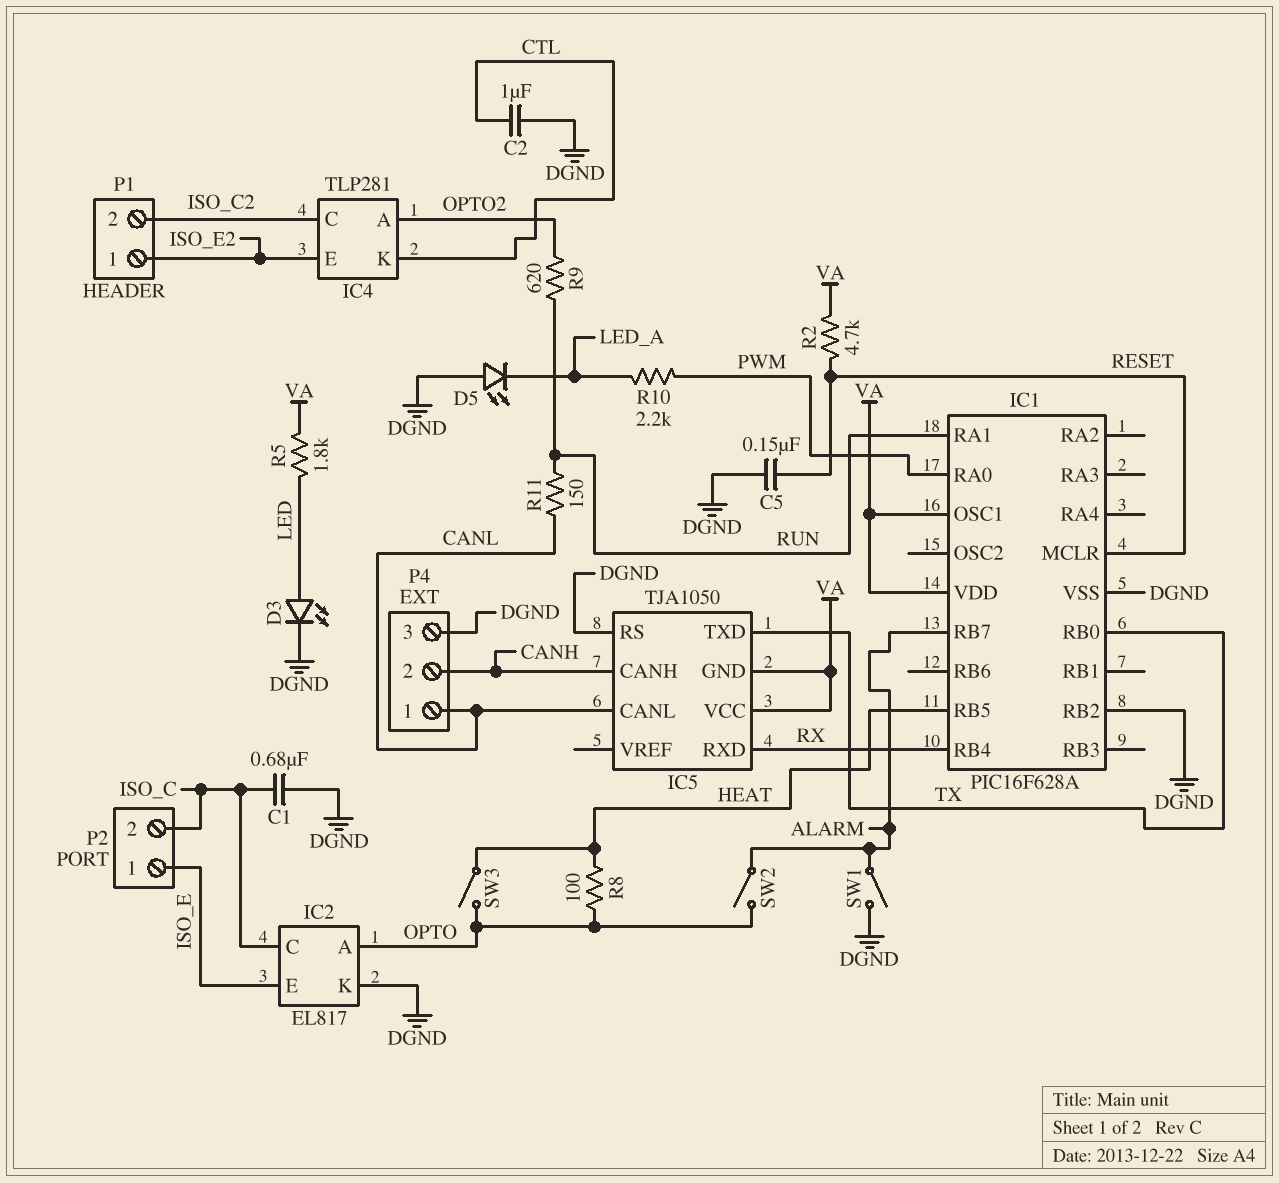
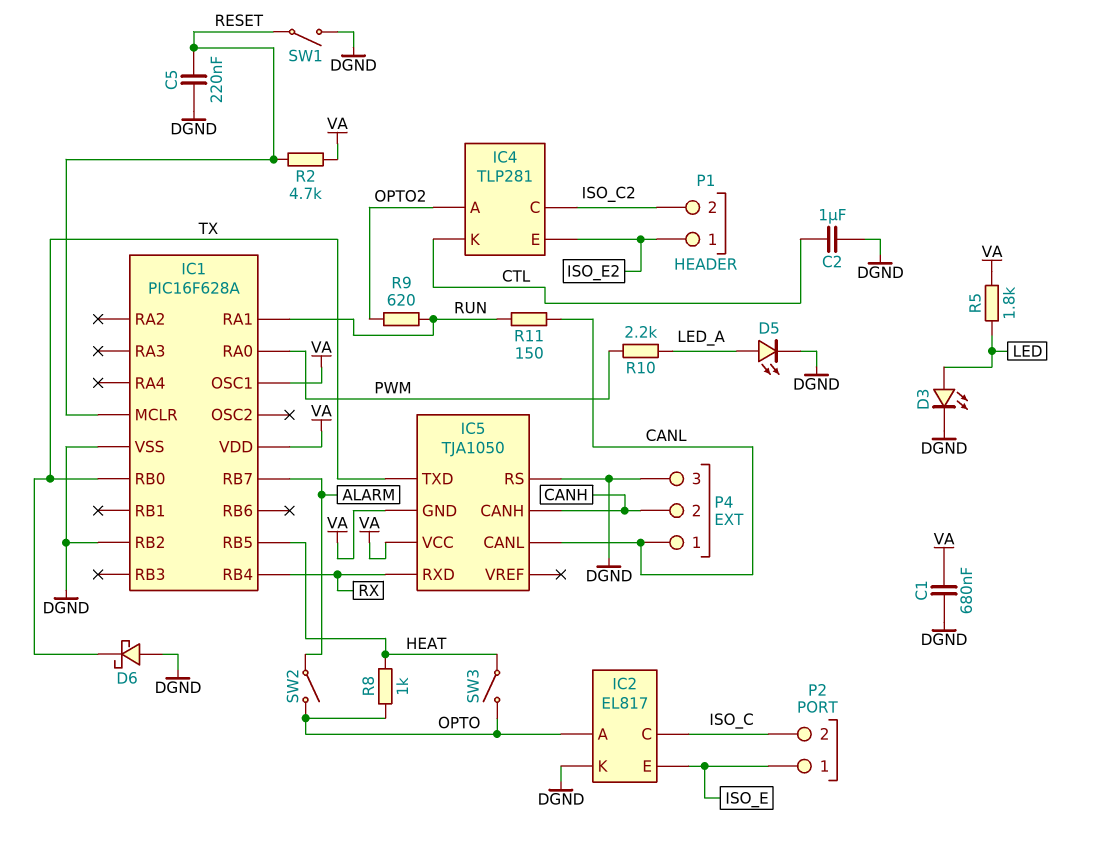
C1: 680nF (DGND, ISO_C) -> 680nF (DGND, VA)
C5: 150nF (DGND, RESET) -> 220nF (DGND, RESET)
D5: LED (A DGND, K LED_A) -> LED (A LED_A, K DGND)
D6: none -> schottky (A DGND, K TX)
R8: 100 (HEAT, OPTO) -> 1k (HEAT, OPTO)
SW1: switch (ALARM, DGND) -> switch (DGND, RESET)

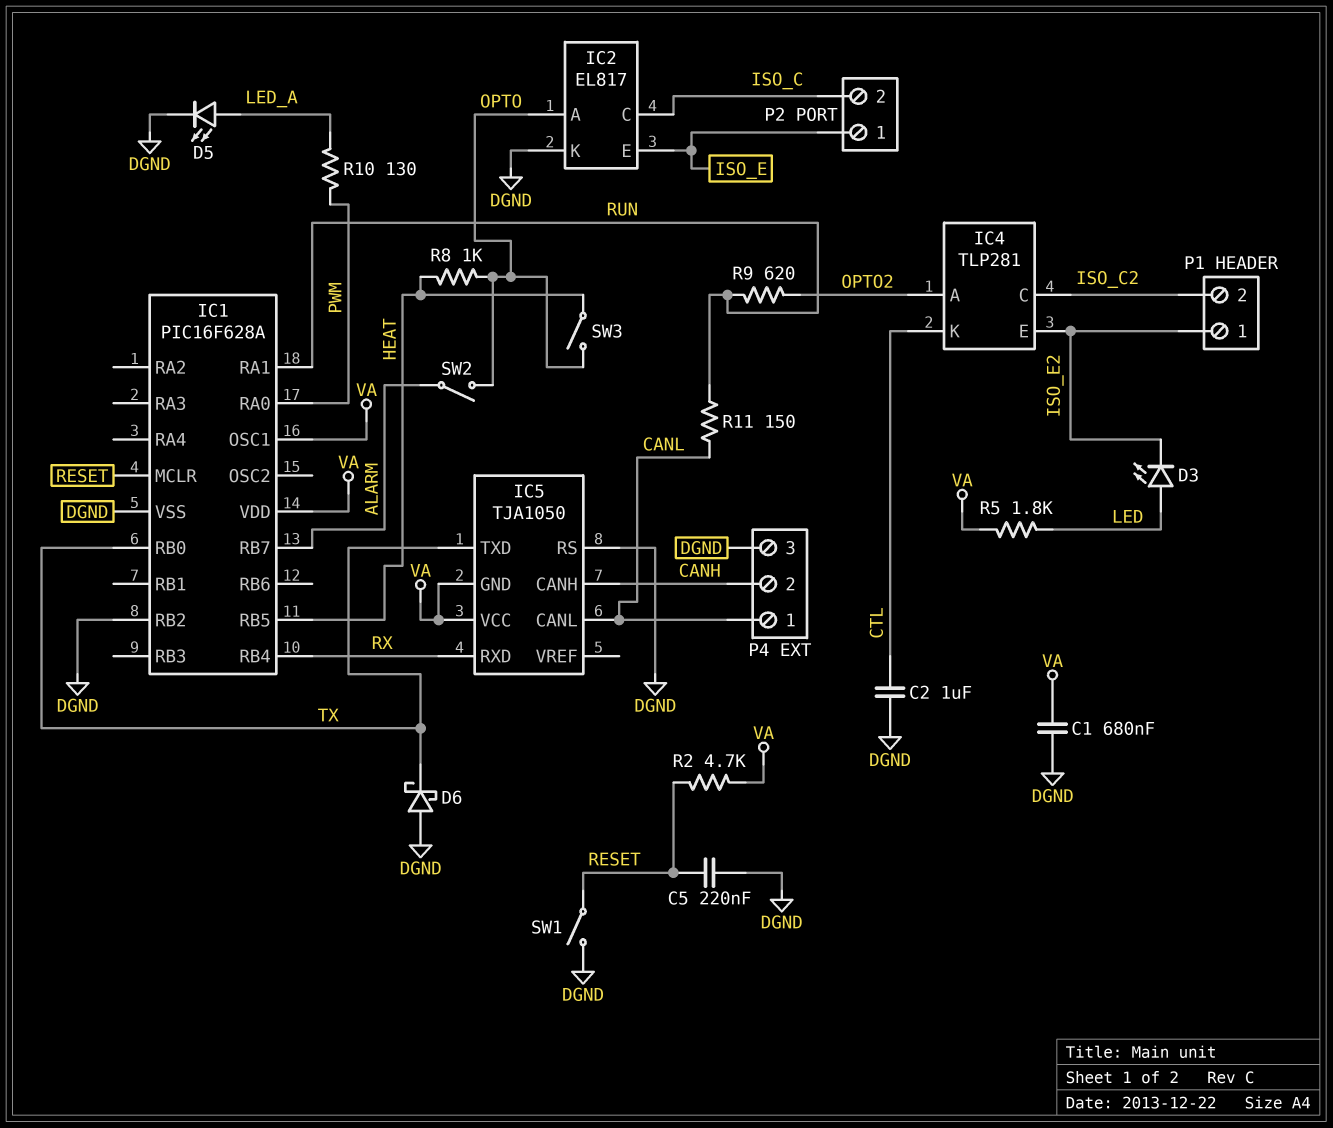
D3: LED (A LED, K DGND) -> LED (A LED, K ISO_E2)
R10: 2.2k (LED_A, PWM) -> 130 (LED_A, PWM)

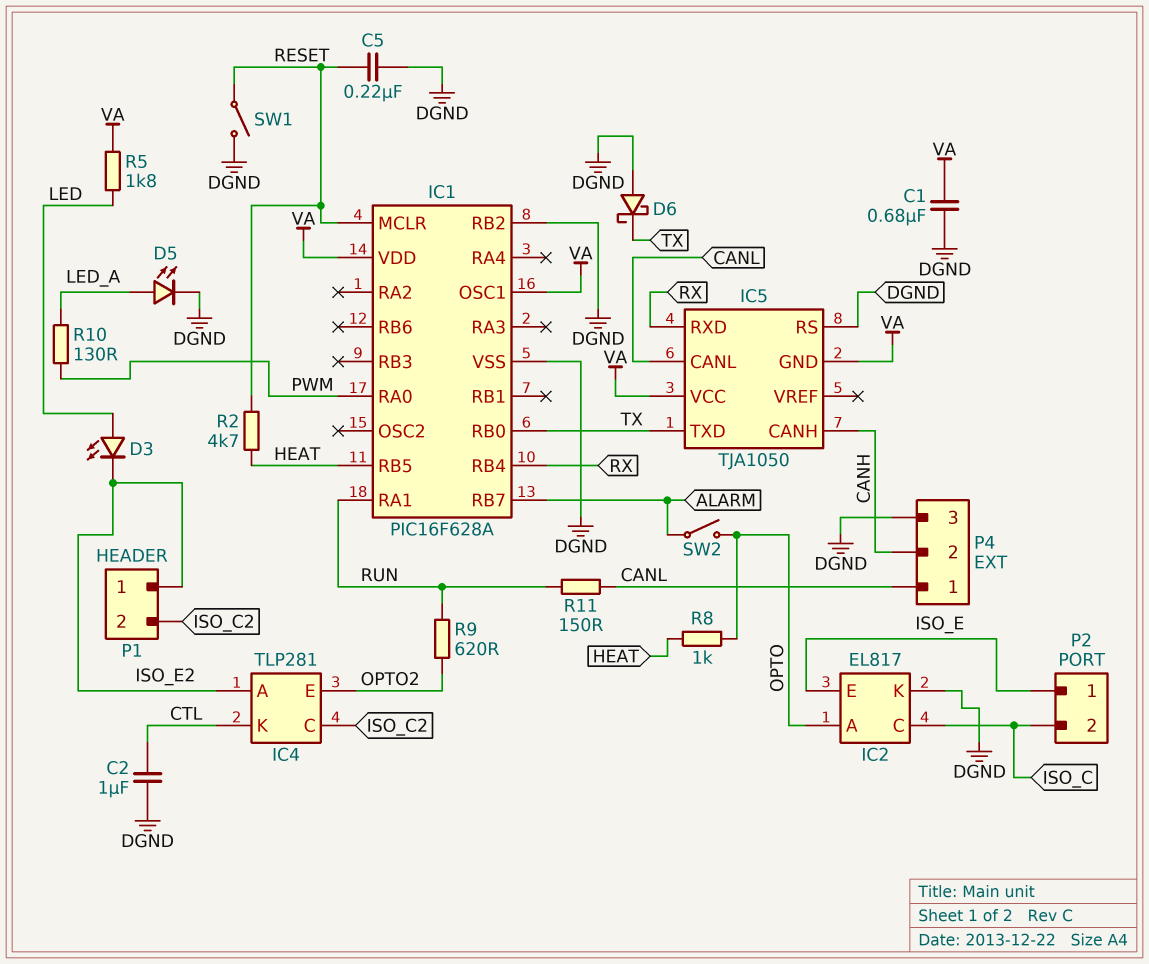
IC4 pin A: OPTO2 -> ISO_E2
IC4 pin E: ISO_E2 -> OPTO2
R2: 4.7k (RESET, VA) -> 4.7k (HEAT, RESET)
SW3: switch (HEAT, OPTO) -> none

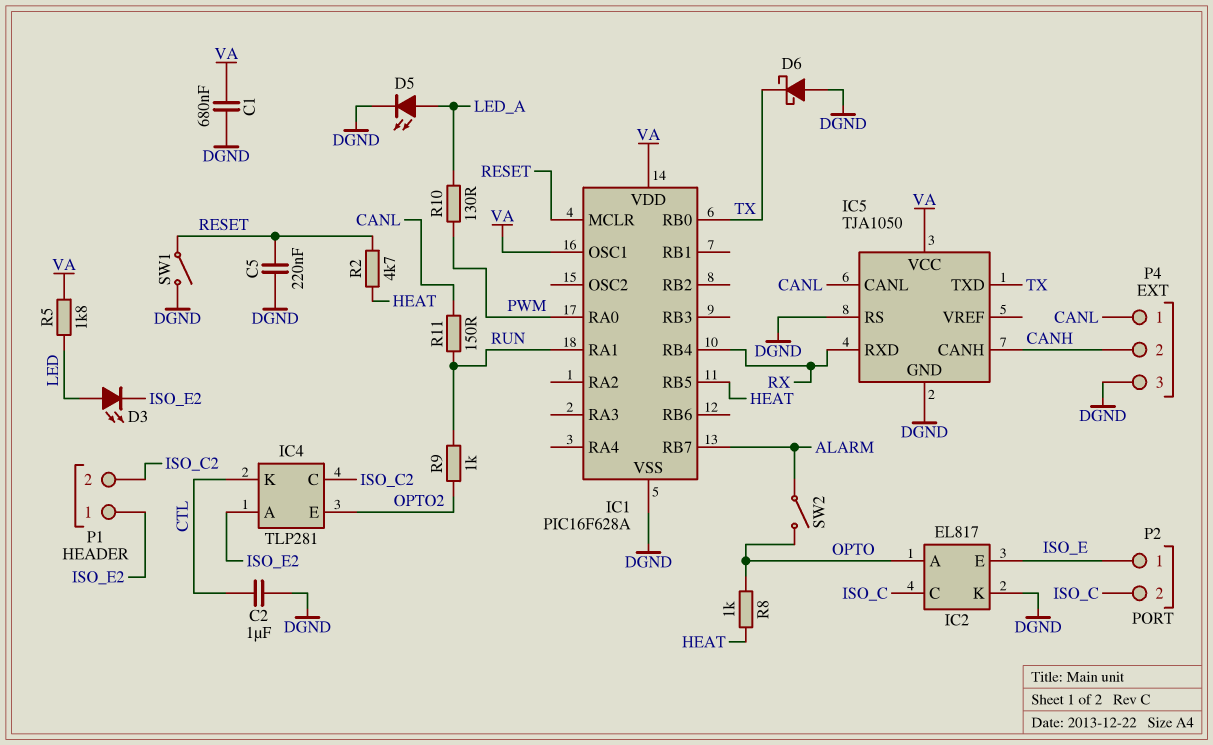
IC1 pin RB2: DGND -> none
IC5 pin GND: VA -> DGND
R9: 620 (OPTO2, RUN) -> 1k (OPTO2, RUN)

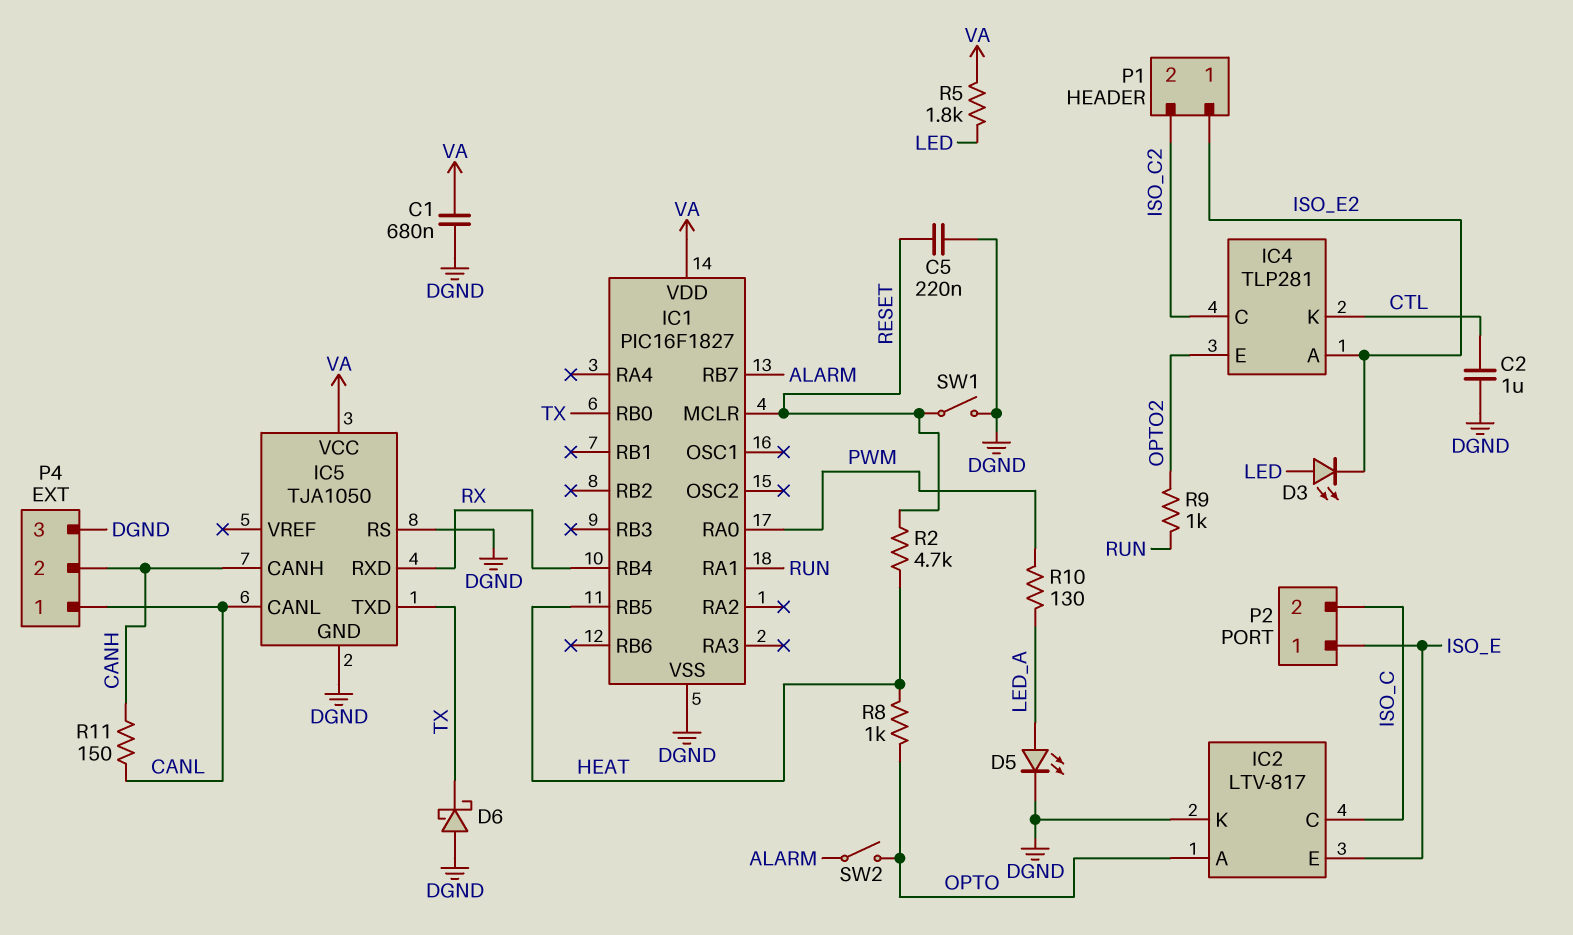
IC1: PIC16F628A -> PIC16F1827
IC1 pin OSC1: VA -> none
IC2: EL817 -> LTV-817
R11: 150 (CANL, RUN) -> 150 (CANH, CANL)

